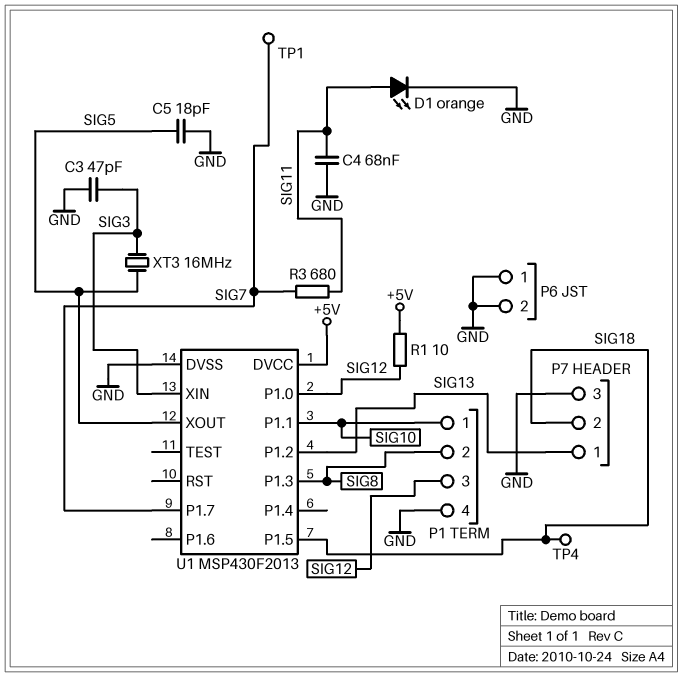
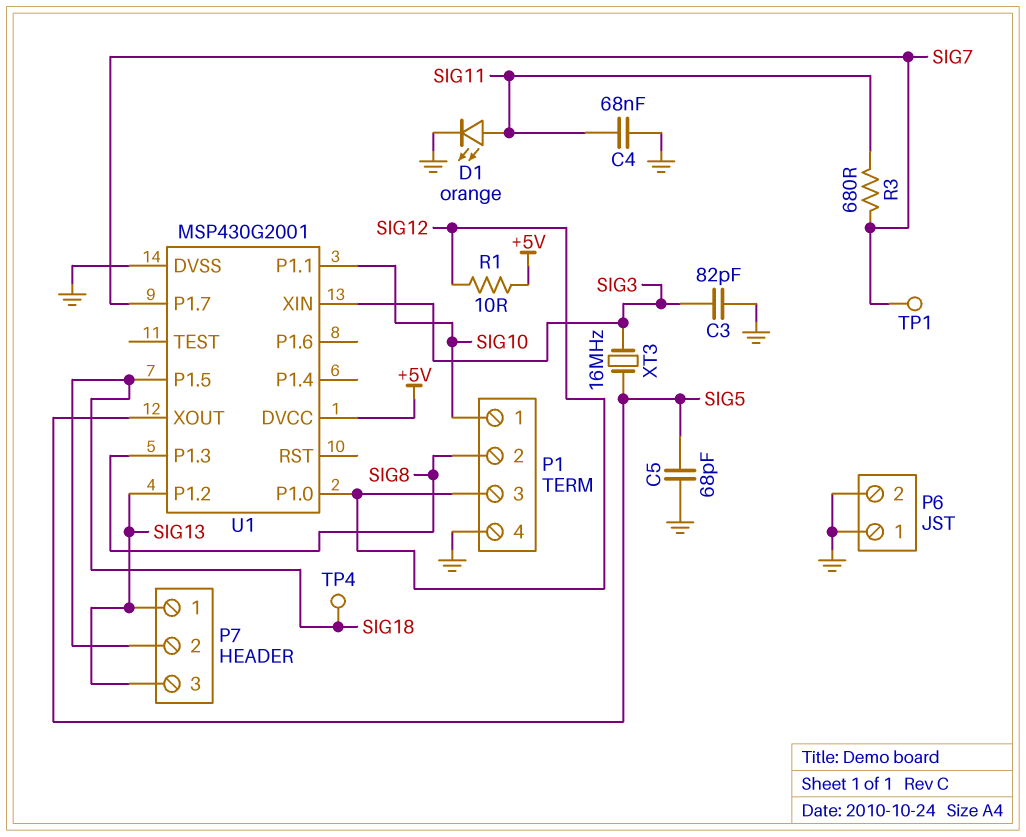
C3: 47pF (GND, SIG3) -> 82pF (GND, SIG3)
C5: 18pF (GND, SIG5) -> 68pF (GND, SIG5)
P7 pin 3: GND -> SIG13
U1: MSP430F2013 -> MSP430G2001

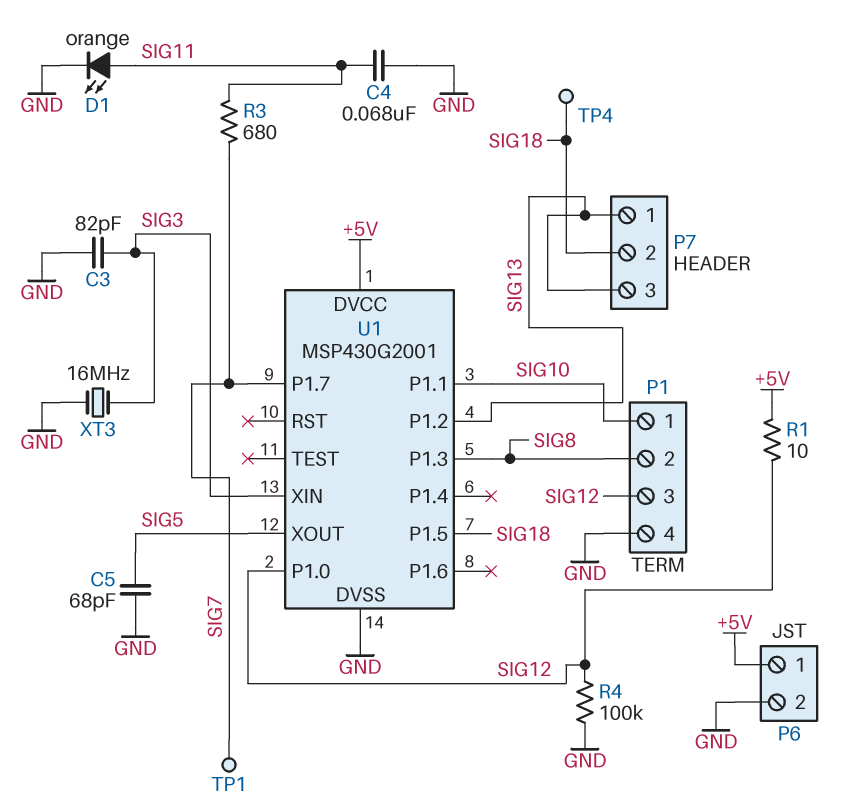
P6 pin 1: GND -> +5V
R4: none -> 100k (GND, SIG12)
XT3: 16MHz (SIG3, SIG5) -> 16MHz (GND, SIG3)

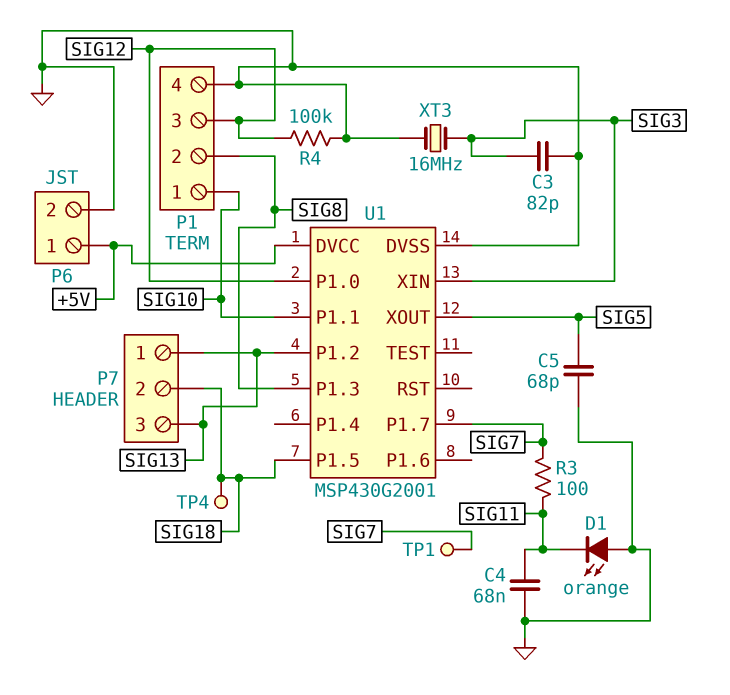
D1: LED orange (A SIG11, K GND) -> LED orange (A GND, K SIG11)
R1: 10 (+5V, SIG12) -> none
R3: 680 (SIG7, SIG11) -> 100 (SIG7, SIG11)

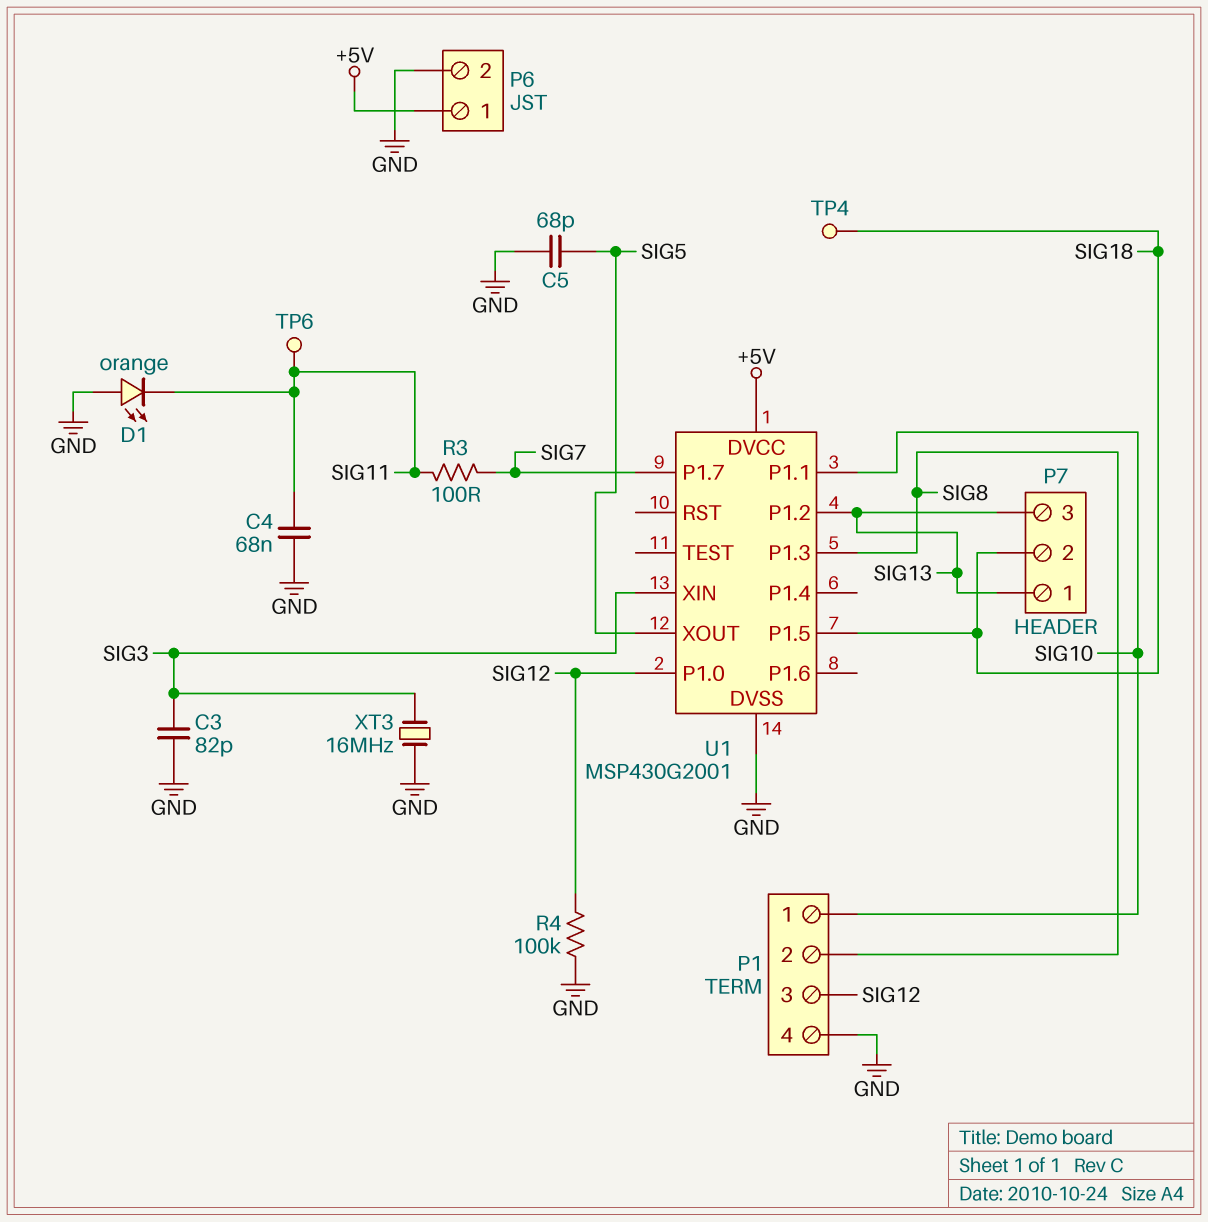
TP1: test point (SIG7) -> none
TP6: none -> test point (SIG11)

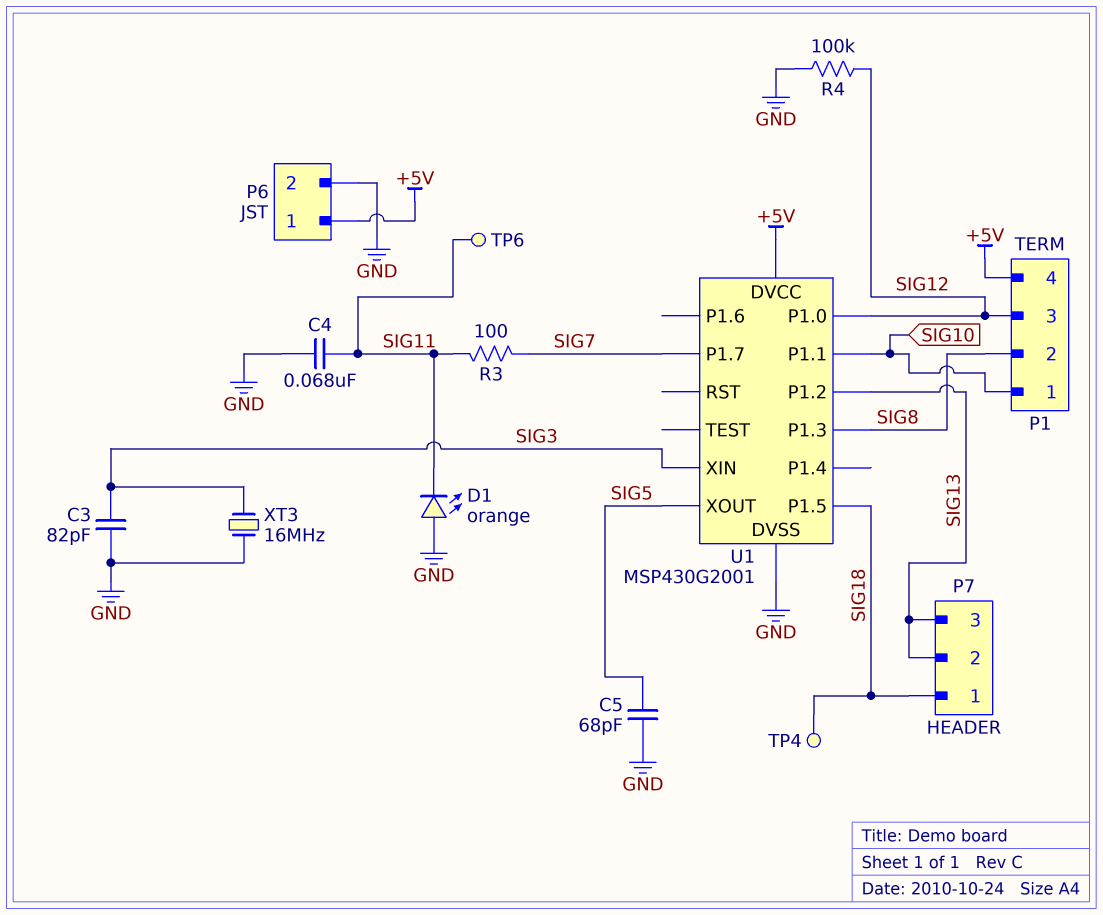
P1 pin 4: GND -> +5V
P7 pin 1: SIG13 -> SIG18
P7 pin 2: SIG18 -> SIG13

